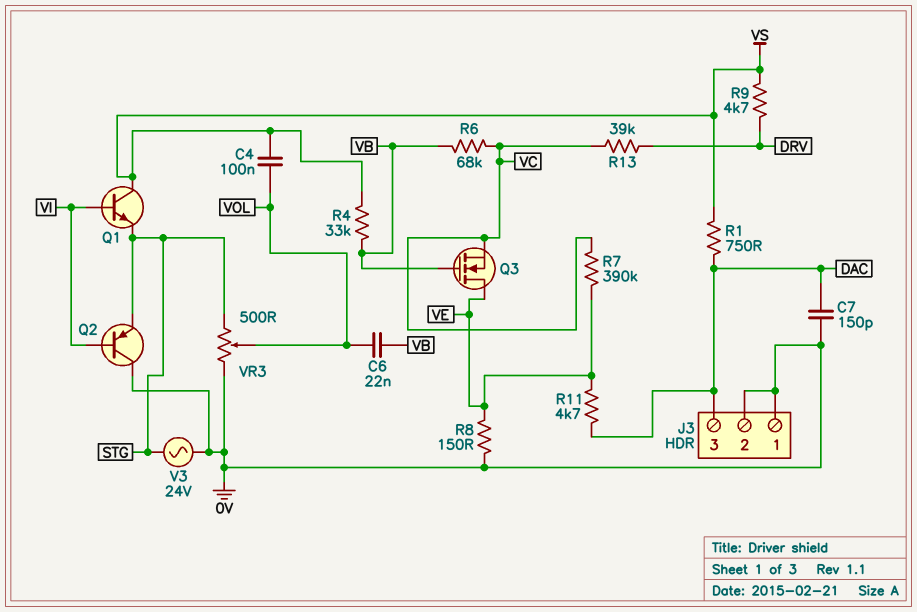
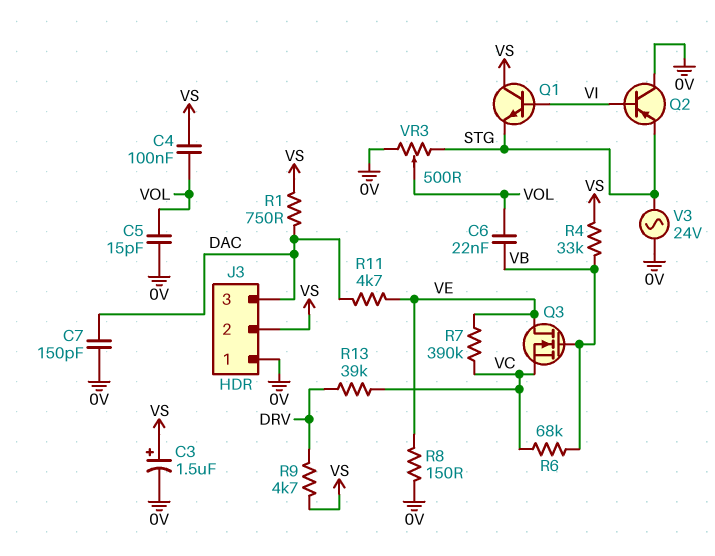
C3: none -> 1.5uF (plus VS, minus 0V)
C5: none -> 15pF (0V, VOL)
J3 pin 2: 0V -> VS

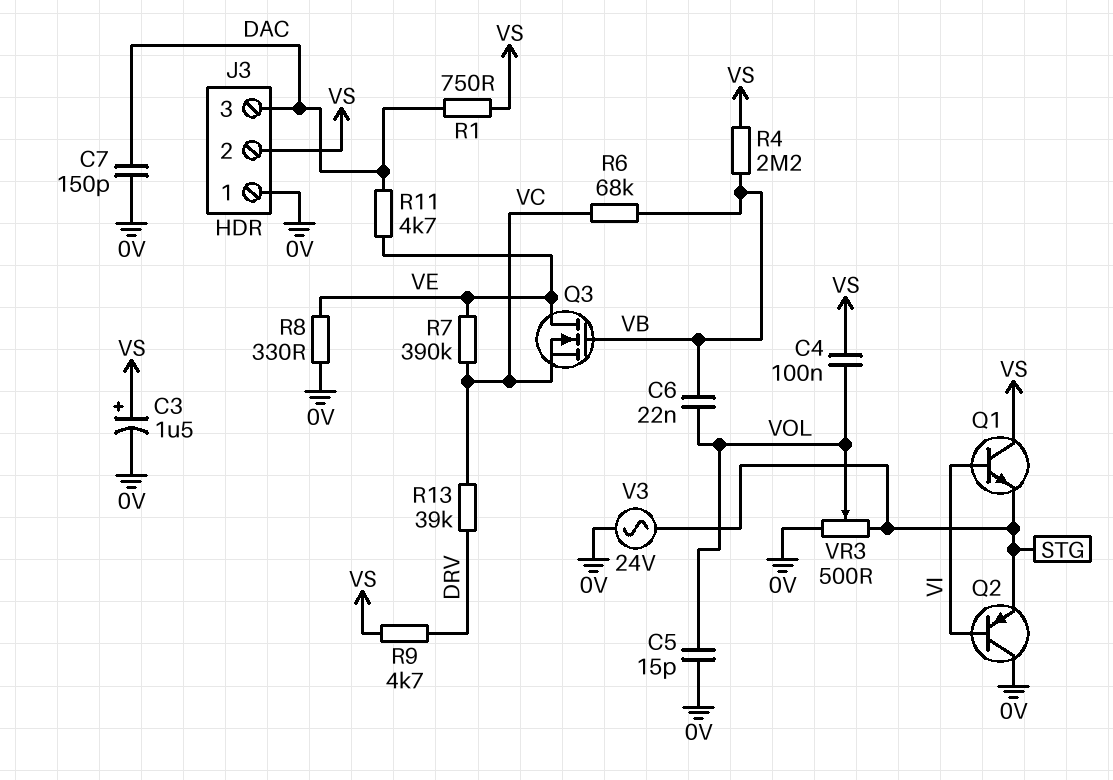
R4: 33k (VB, VS) -> 2.2M (VB, VS)
R8: 150 (0V, VE) -> 330 (0V, VE)

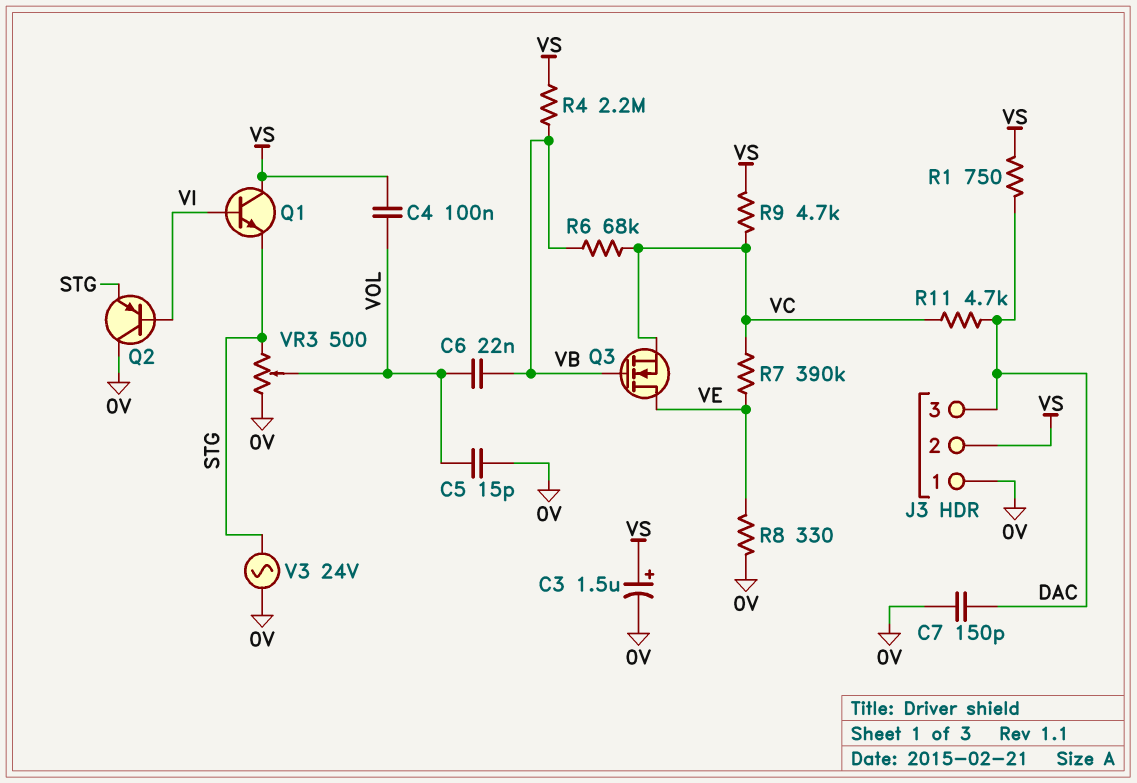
R9: 4.7k (DRV, VS) -> 4.7k (VC, VS)
R11: 4.7k (DAC, VE) -> 4.7k (DAC, VC)
R13: 39k (DRV, VC) -> none

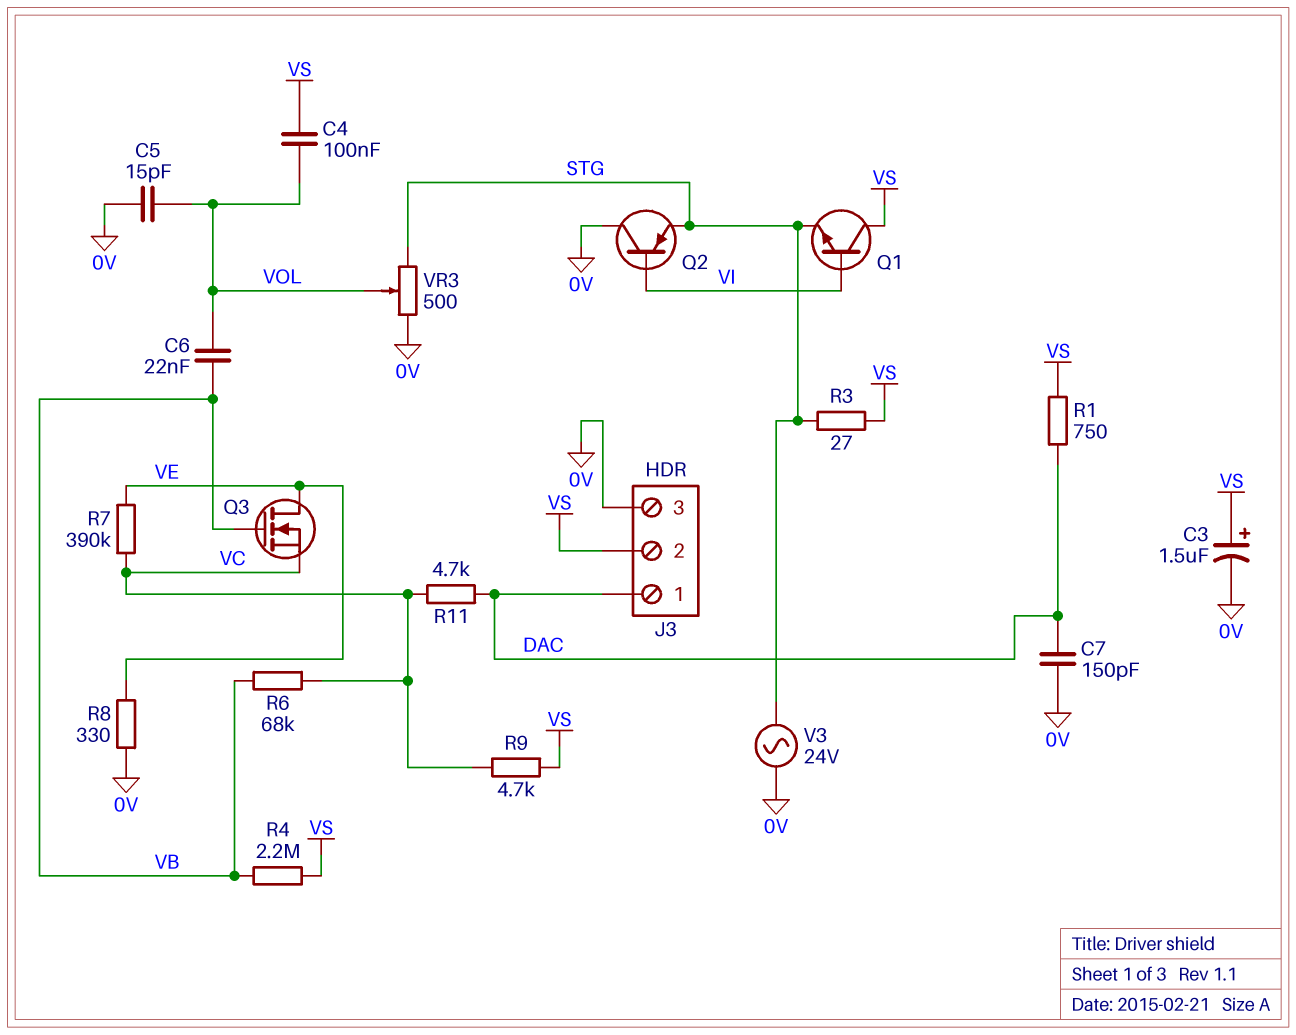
J3 pin 1: 0V -> DAC
J3 pin 3: DAC -> 0V
R3: none -> 27 (STG, VS)

